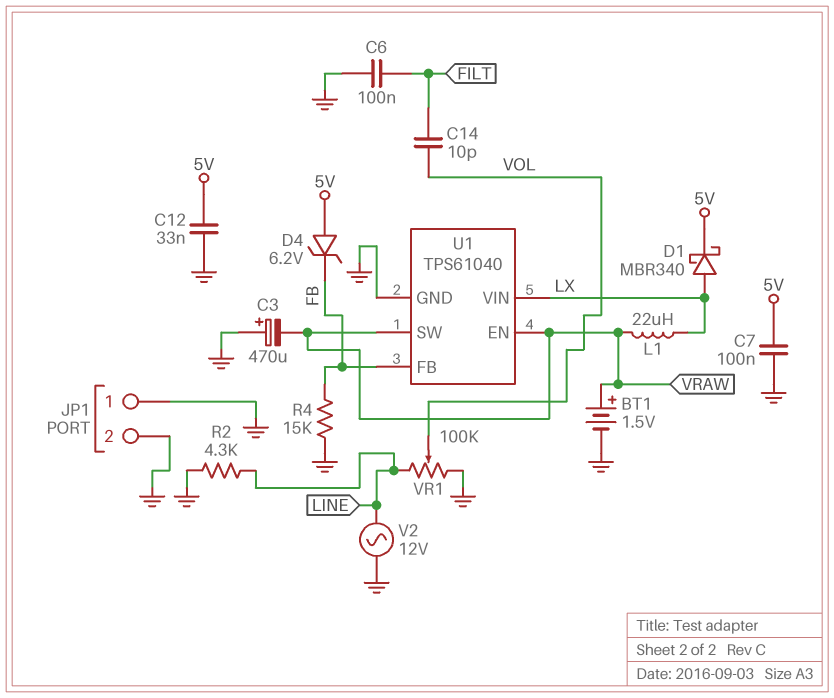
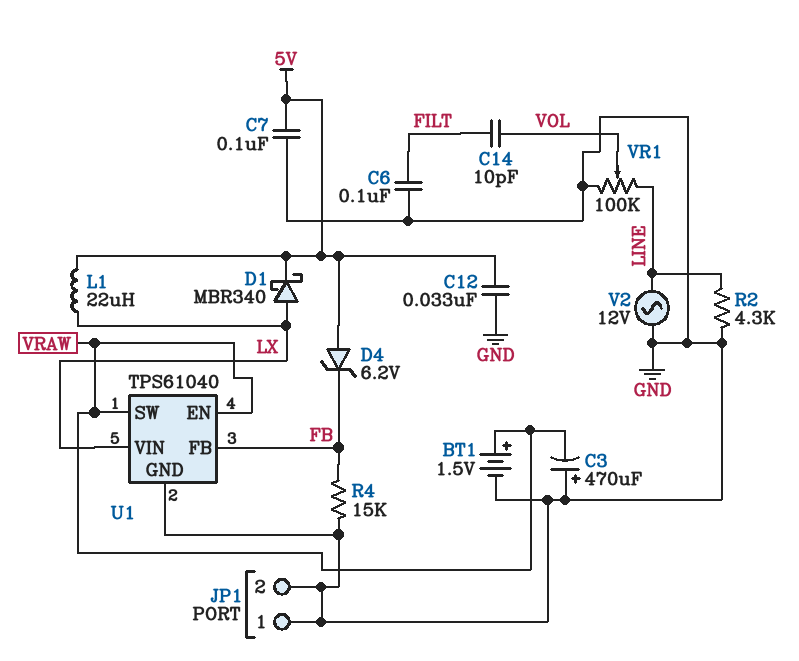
L1: 22uH (LX, VRAW) -> 22uH (5V, LX)

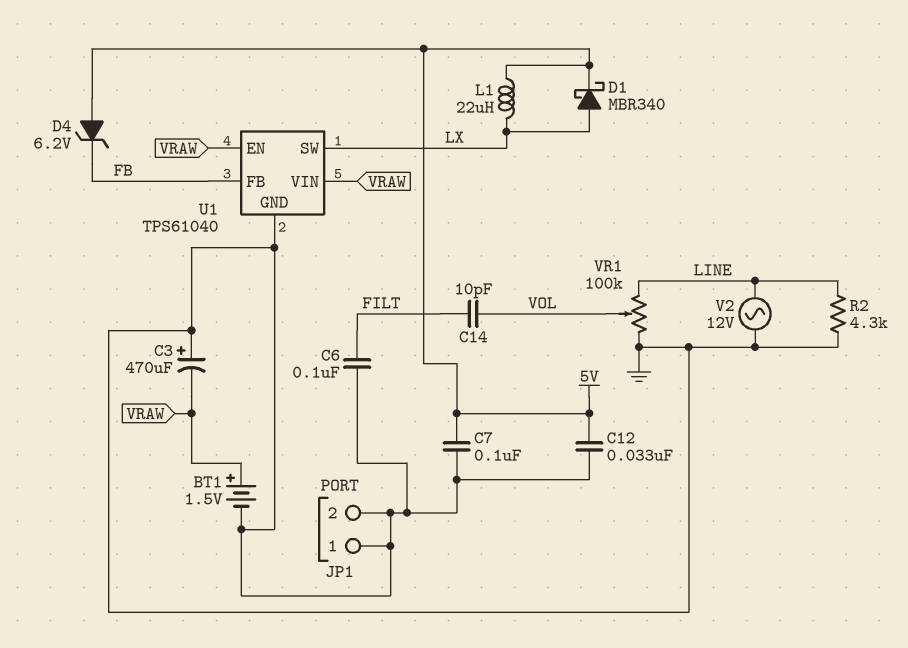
R4: 15k (FB, GND) -> none
U1 pin SW: VRAW -> LX
U1 pin VIN: LX -> VRAW

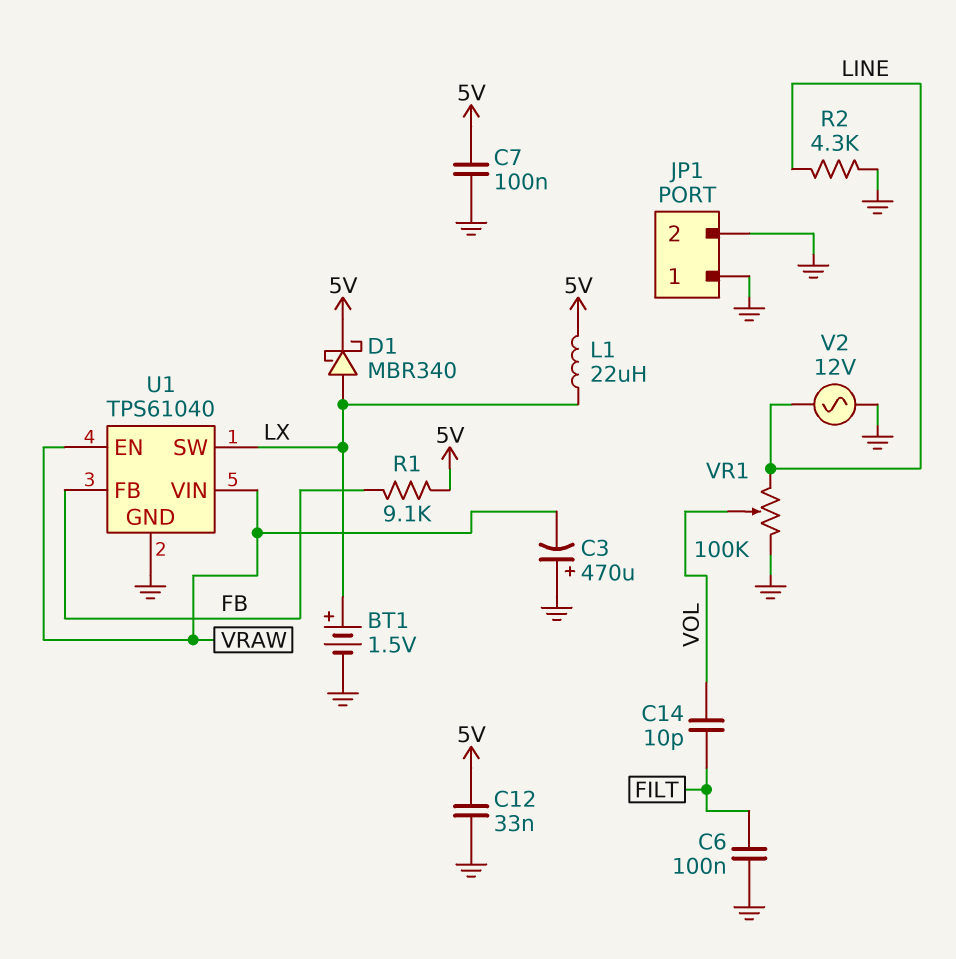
BT1: 1.5V (plus VRAW, minus GND) -> 1.5V (plus LX, minus GND)
D4: zener 6.2V (A 5V, K FB) -> none
R1: none -> 9.1k (5V, FB)

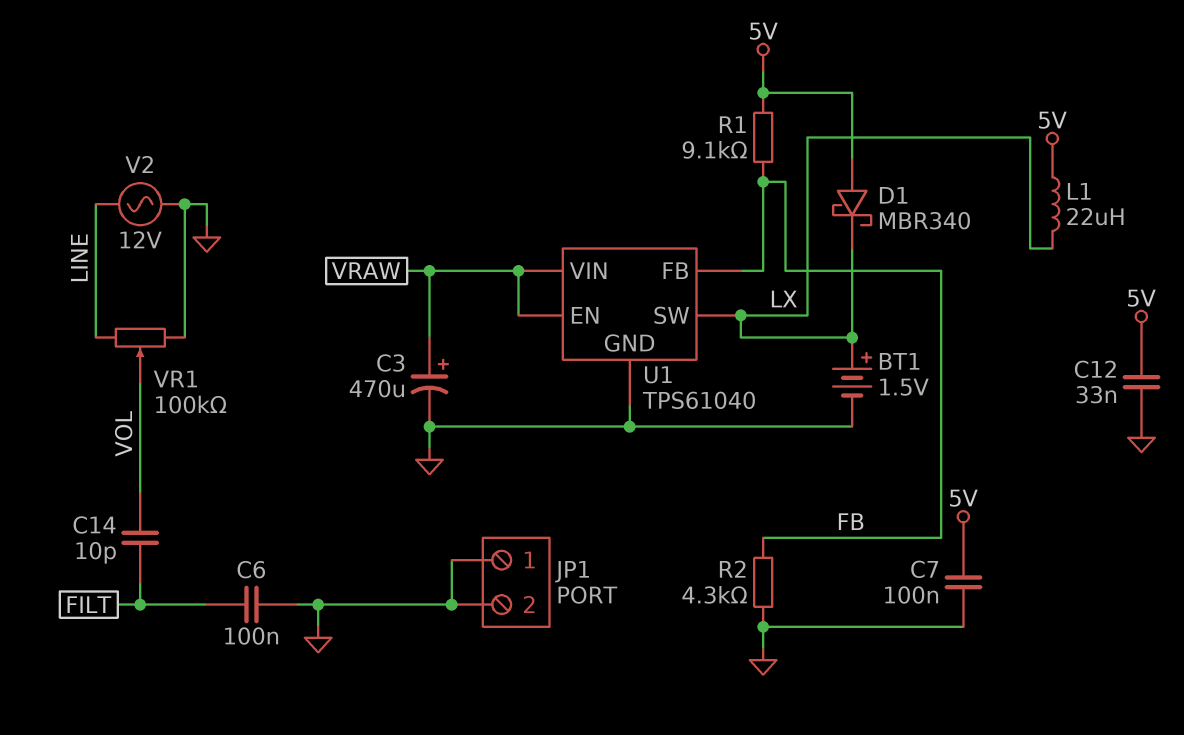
C3: 470uF (plus GND, minus VRAW) -> 470uF (plus VRAW, minus GND)
D1: schottky MBR340 (A LX, K 5V) -> schottky MBR340 (A 5V, K LX)
R2: 4.3k (GND, LINE) -> 4.3k (FB, GND)

